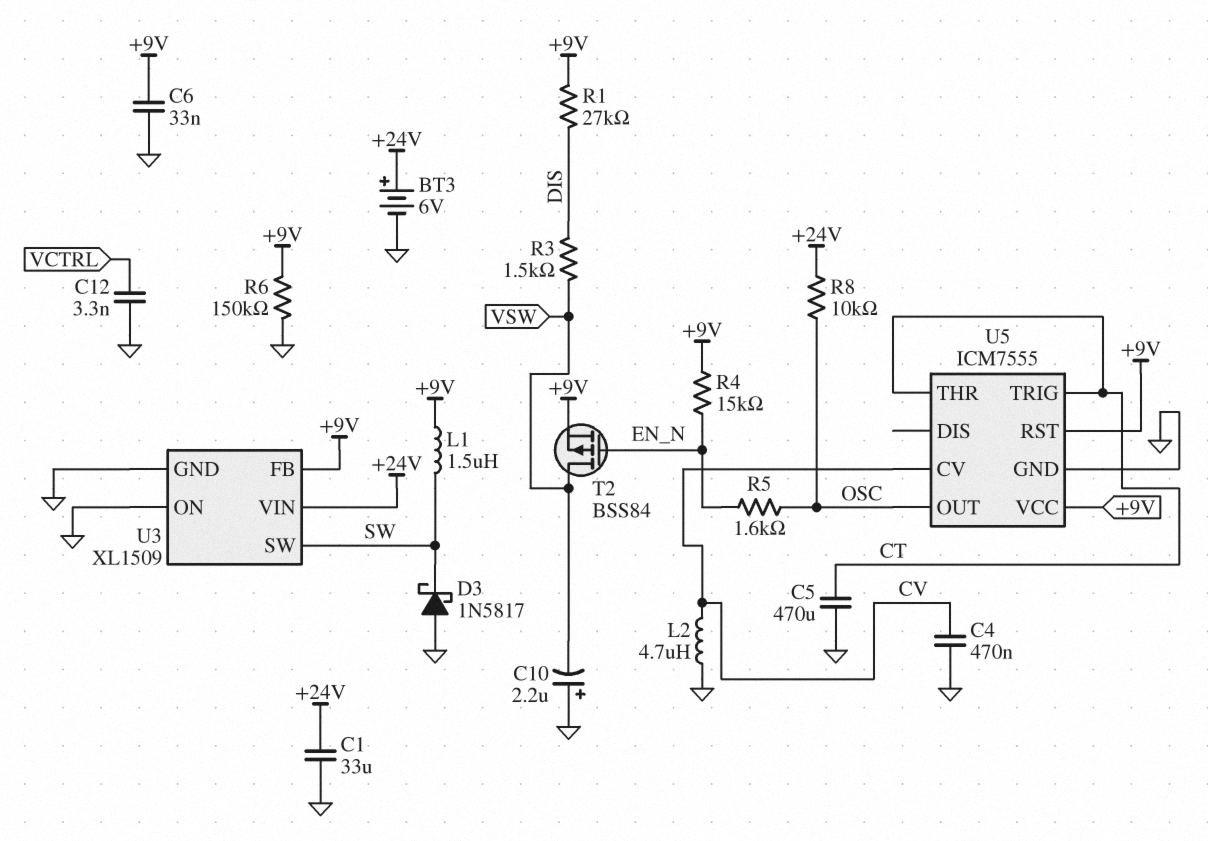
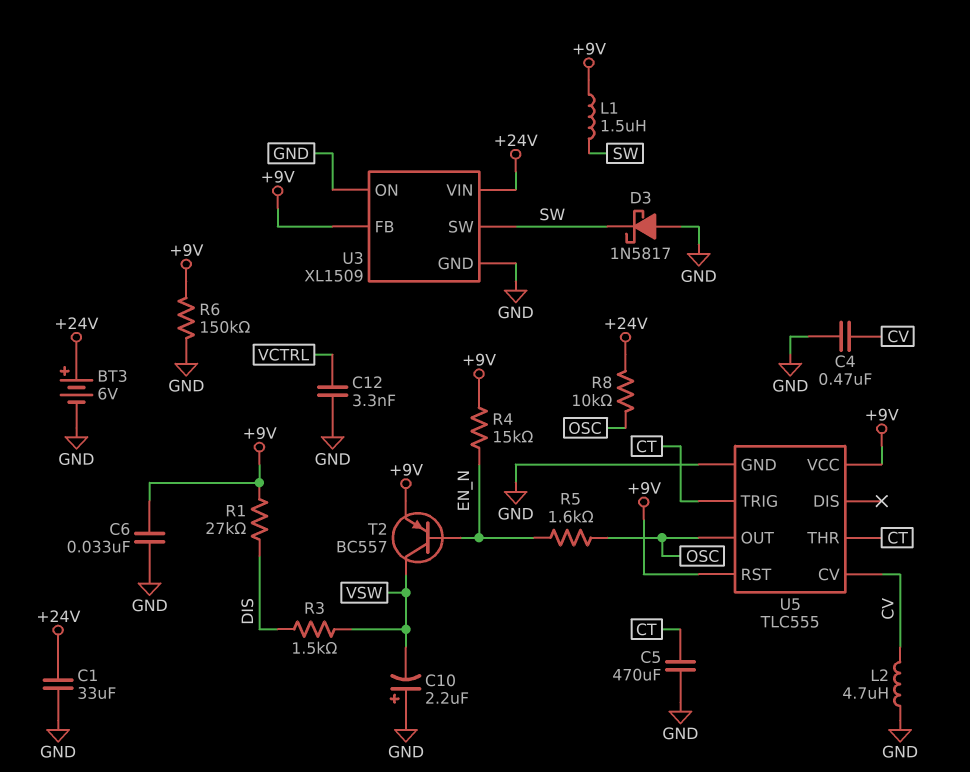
T2: PMOS BSS84 (G EN_N, D VSW, S +9V) -> PNP BC557 (B EN_N, C VSW, E +9V)
U5: ICM7555 -> TLC555

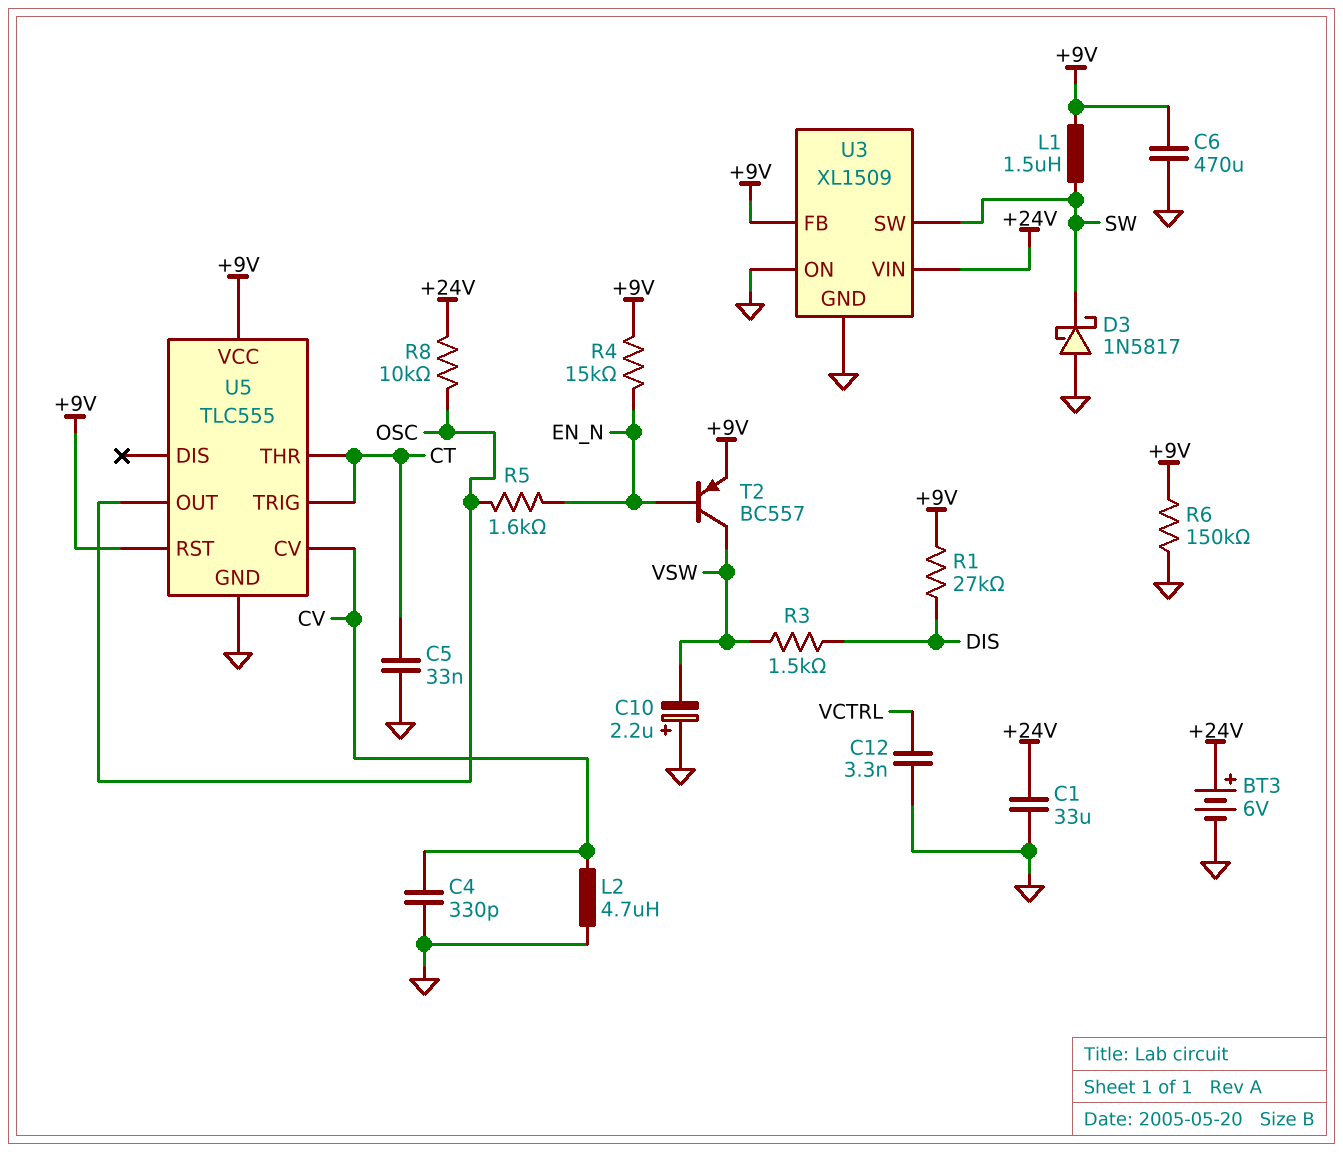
C4: 470nF (CV, GND) -> 330pF (CV, GND)
C5: 470uF (CT, GND) -> 33nF (CT, GND)
C6: 33nF (+9V, GND) -> 470uF (+9V, GND)

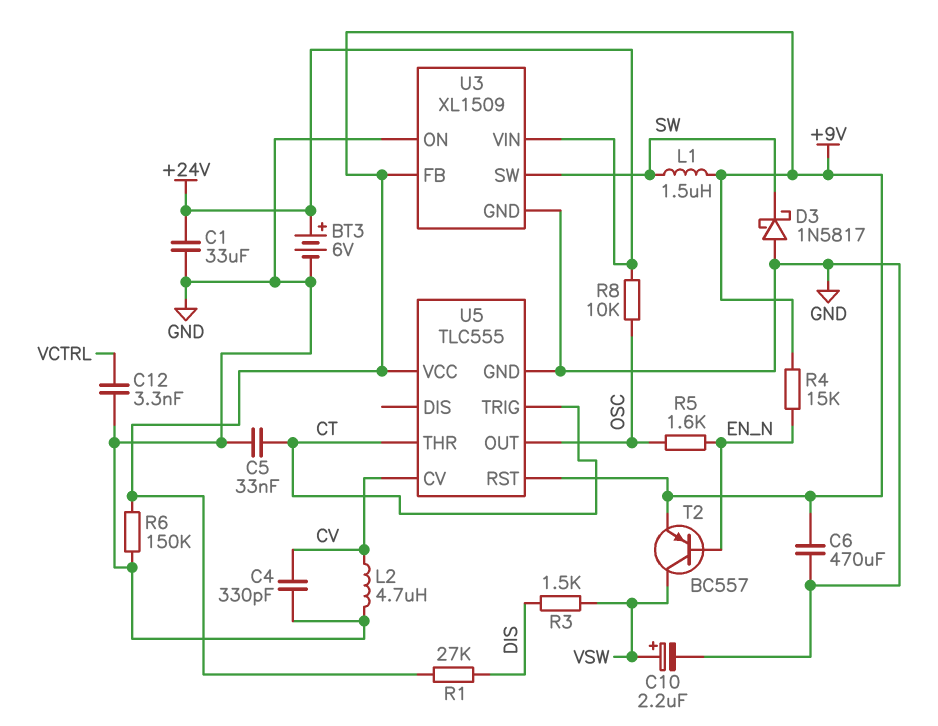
C10: 2.2uF (plus GND, minus VSW) -> 2.2uF (plus VSW, minus GND)

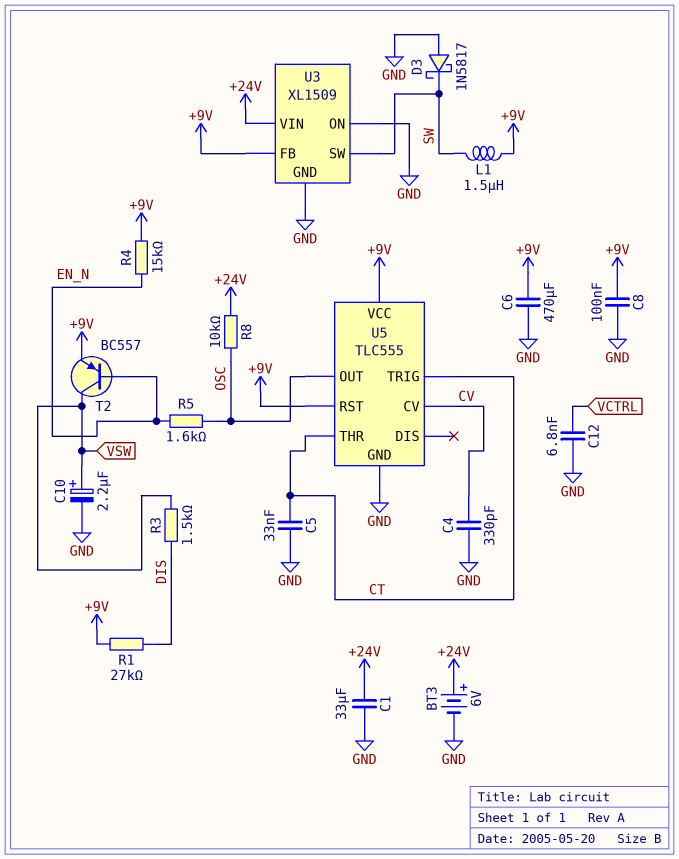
C8: none -> 100nF (+9V, GND)
C12: 3.3nF (GND, VCTRL) -> 6.8nF (GND, VCTRL)
L2: 4.7uH (CV, GND) -> none
R6: 150k (+9V, GND) -> none

